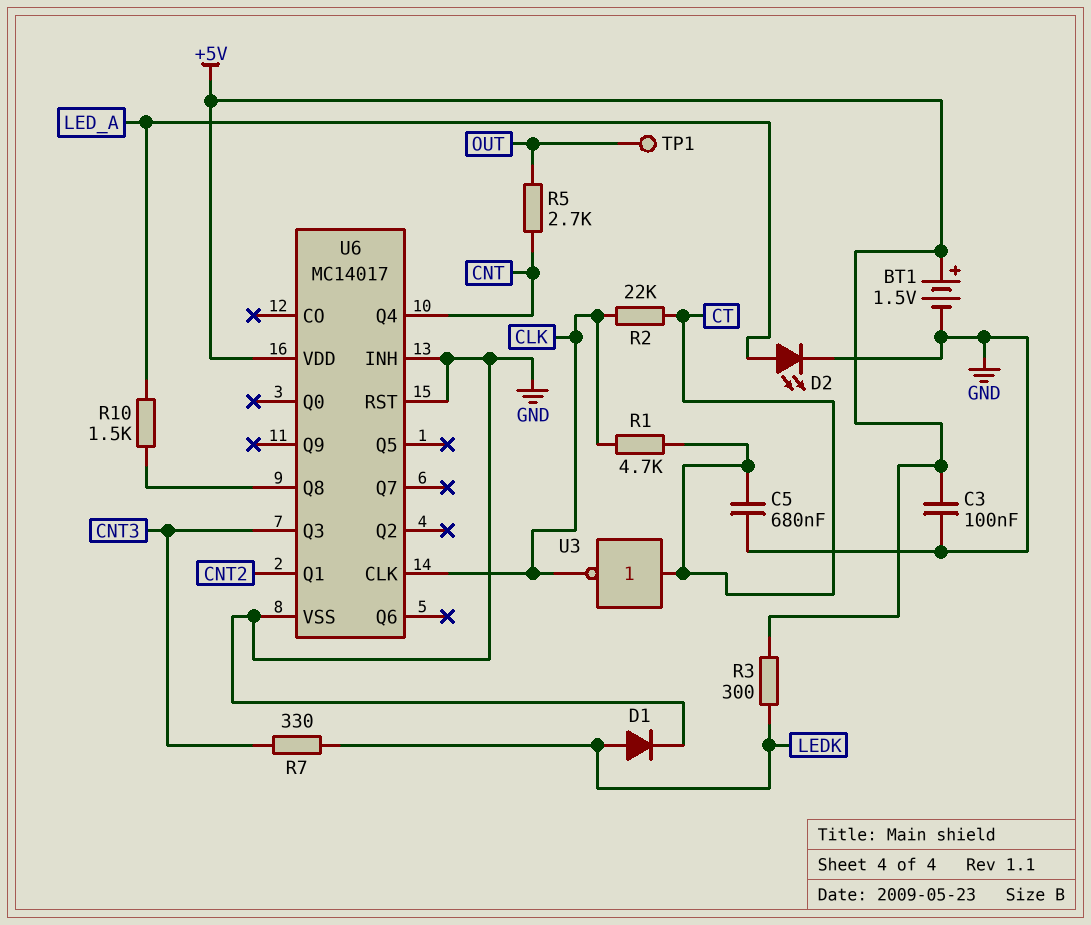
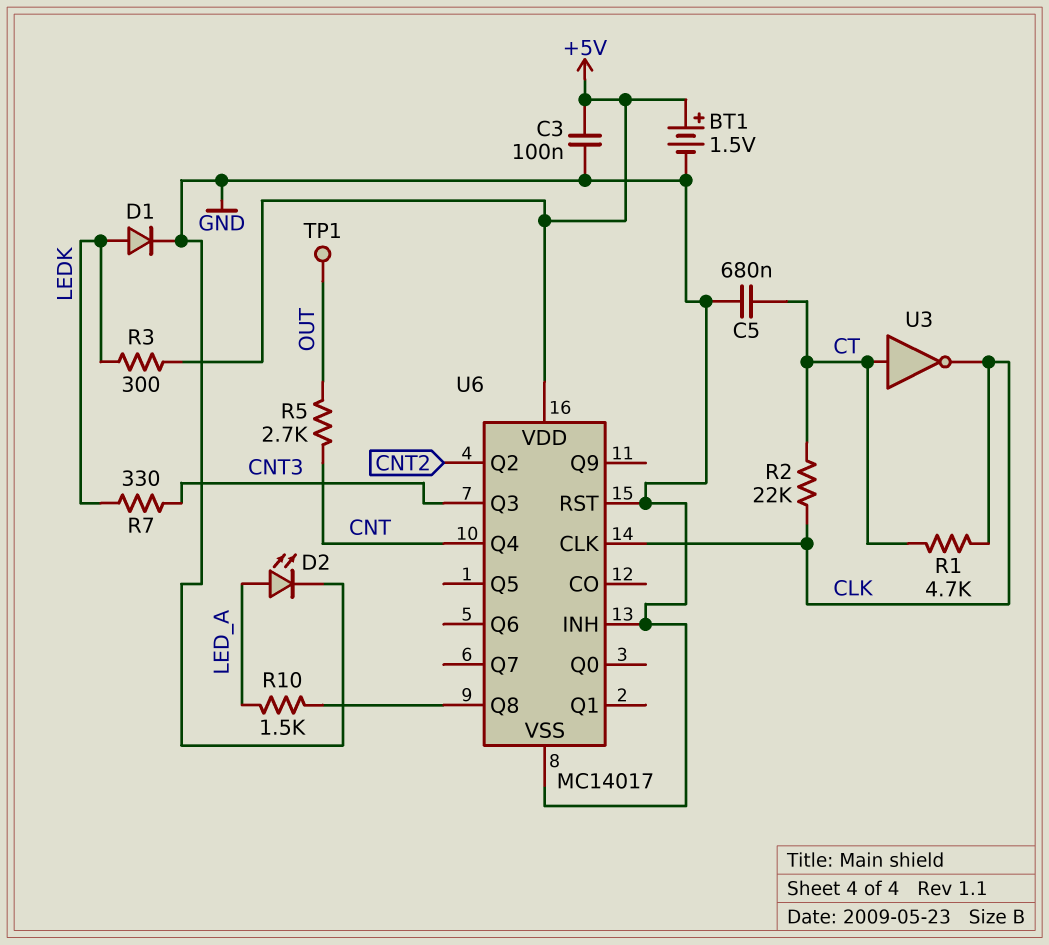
U6 pin Q1: CNT2 -> none
U6 pin Q2: none -> CNT2

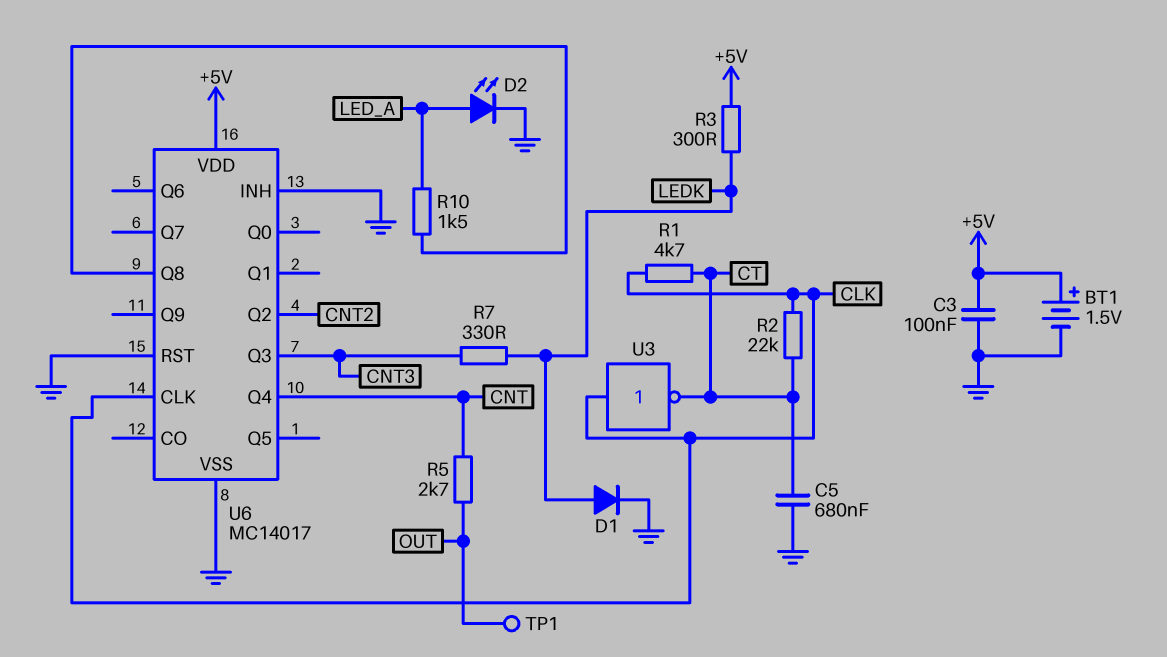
U3: NOT (in CT, out CLK) -> NOT (in CLK, out CT)

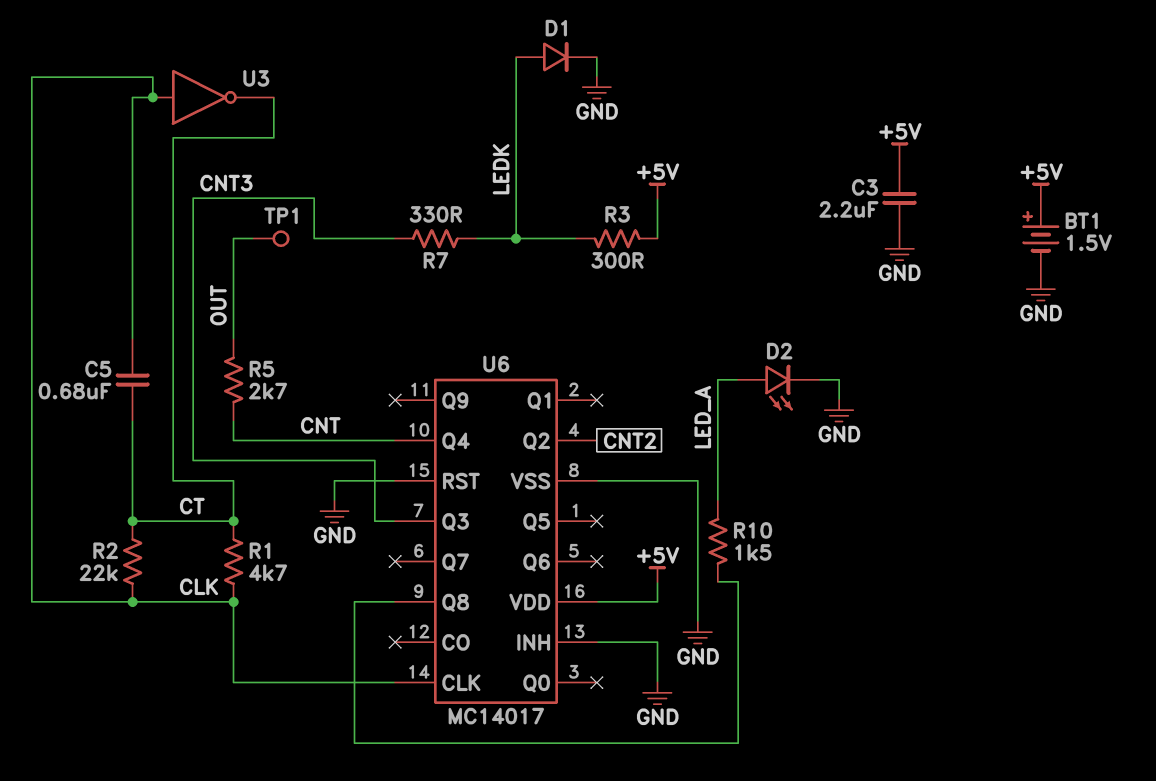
C3: 100nF (+5V, GND) -> 2.2uF (+5V, GND)
C5: 680nF (CT, GND) -> 680nF (CLK, CT)

